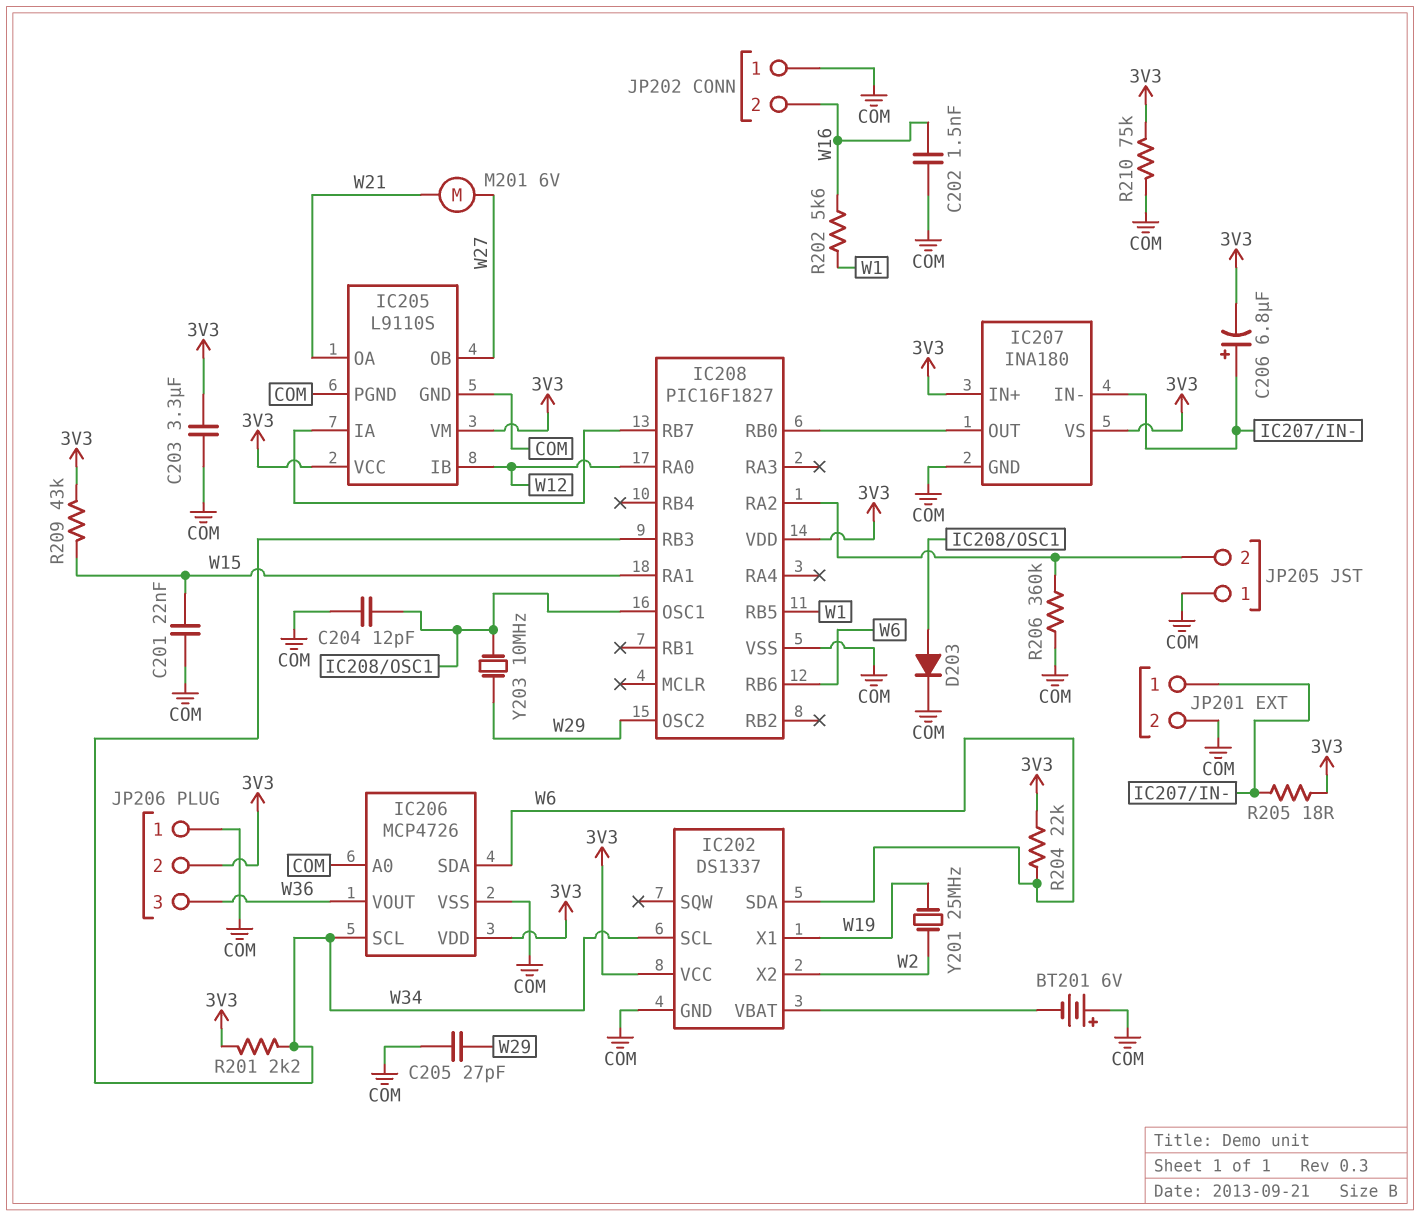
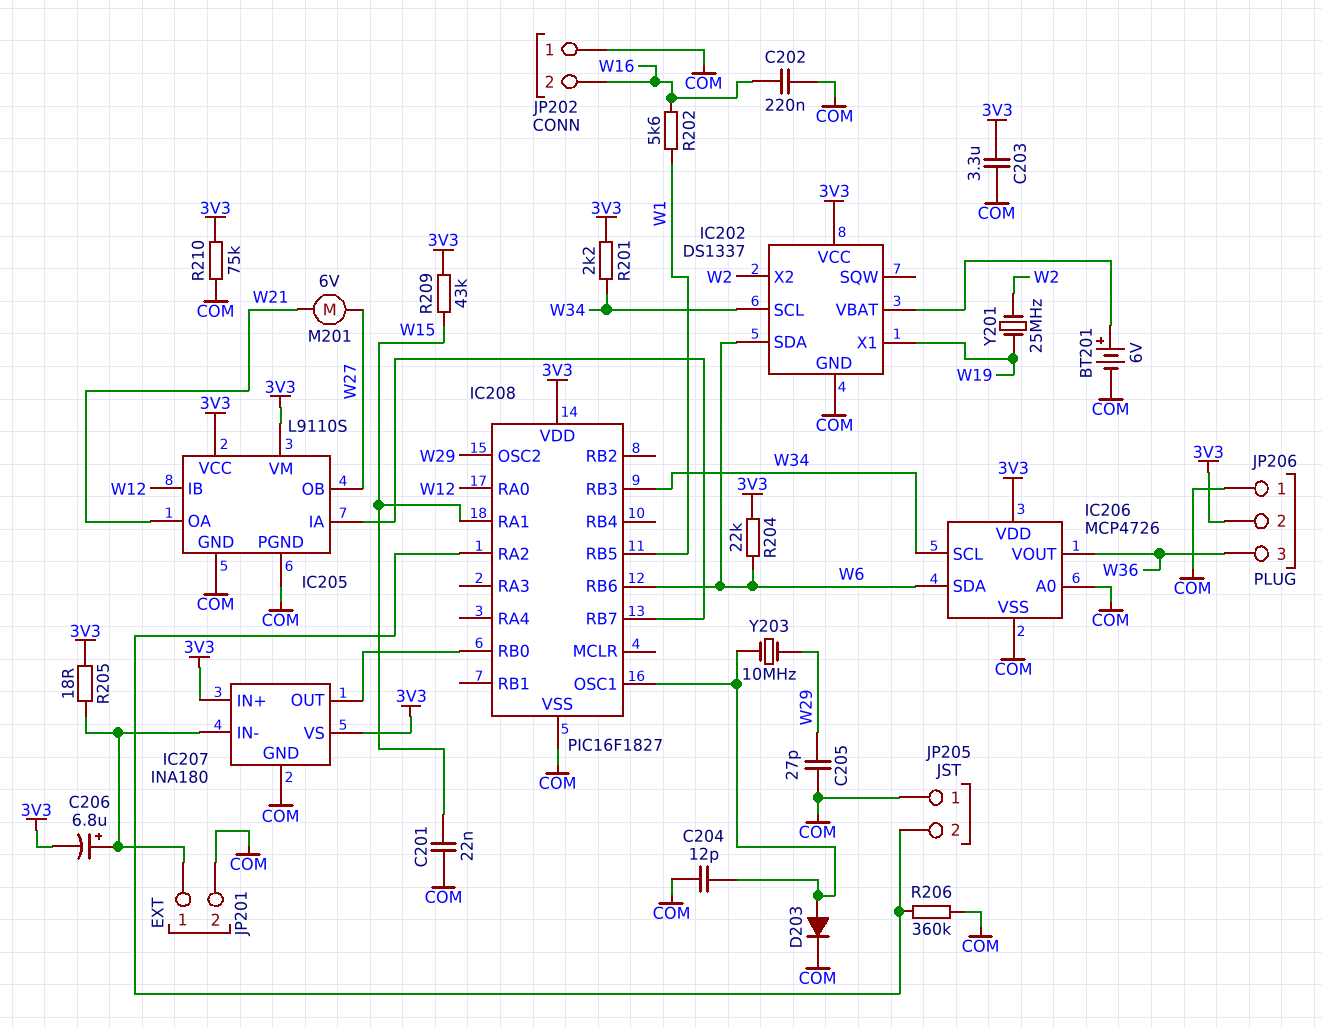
BT201: 6V (plus COM, minus IC202/VBAT) -> 6V (plus IC202/VBAT, minus COM)
C202: 1.5nF (COM, W16) -> 220nF (COM, W16)

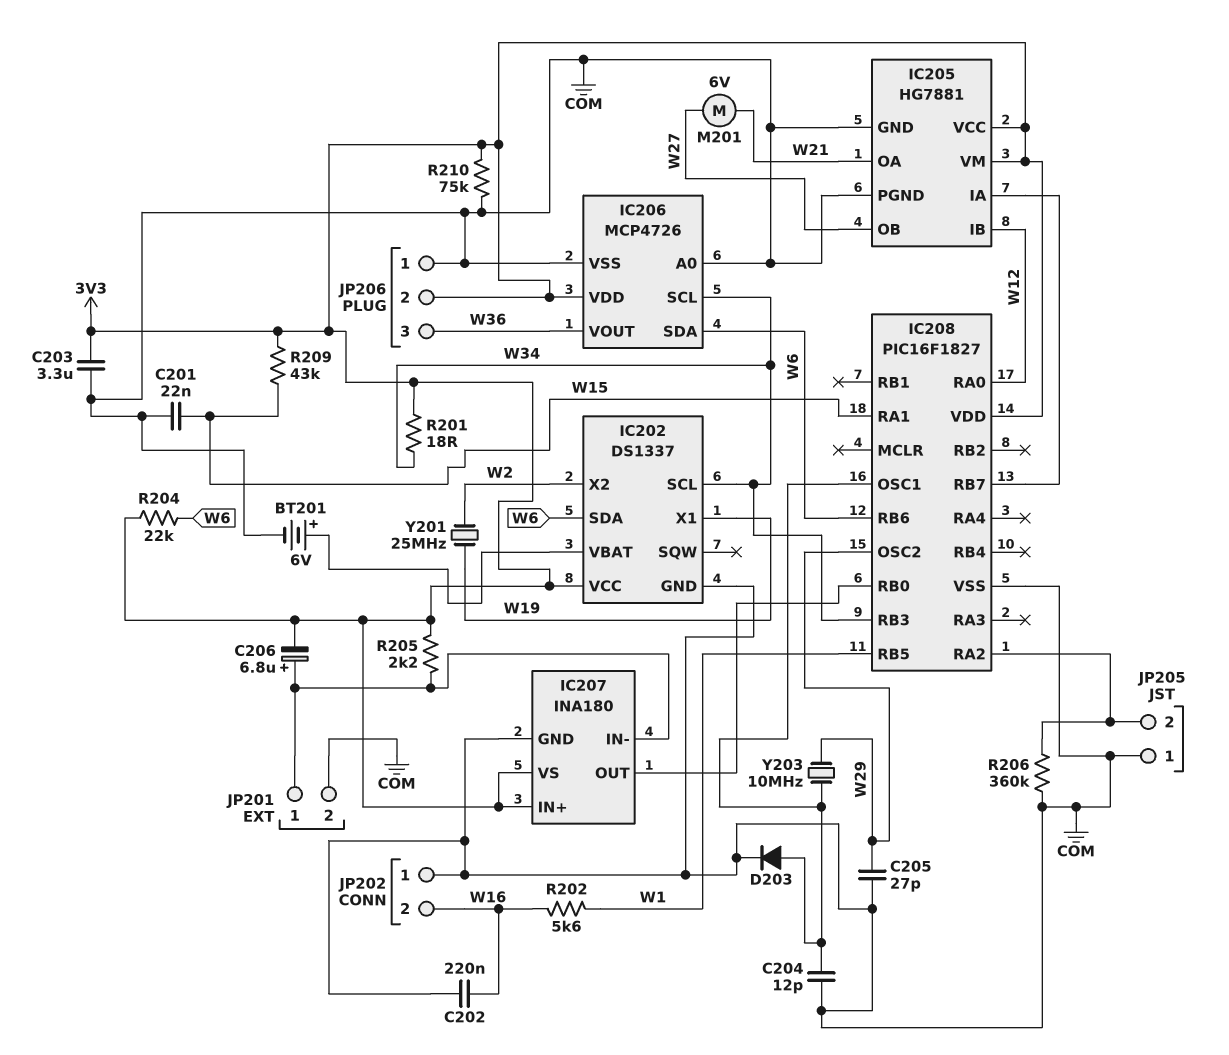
IC205: L9110S -> HG7881
R201: 2.2k (3V3, W34) -> 18 (3V3, W34)
R205: 18 (3V3, IC207/IN-) -> 2.2k (3V3, IC207/IN-)

